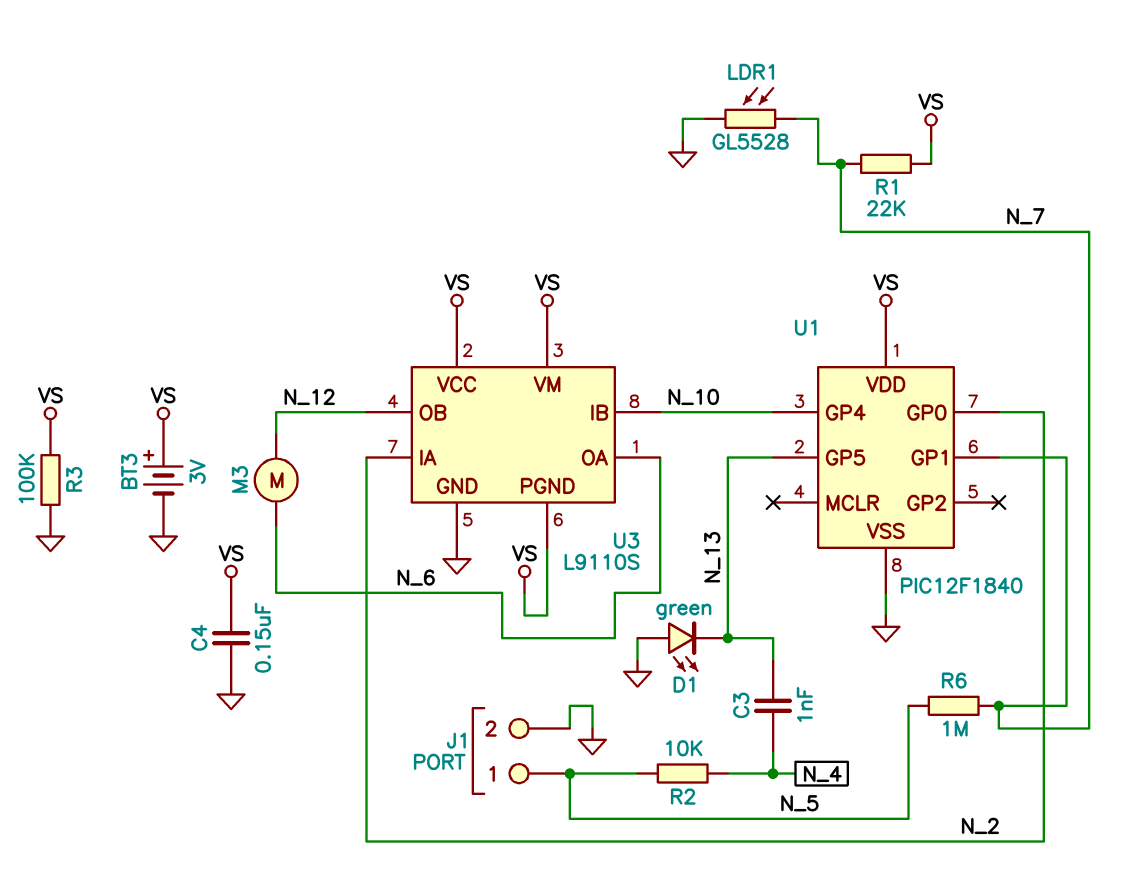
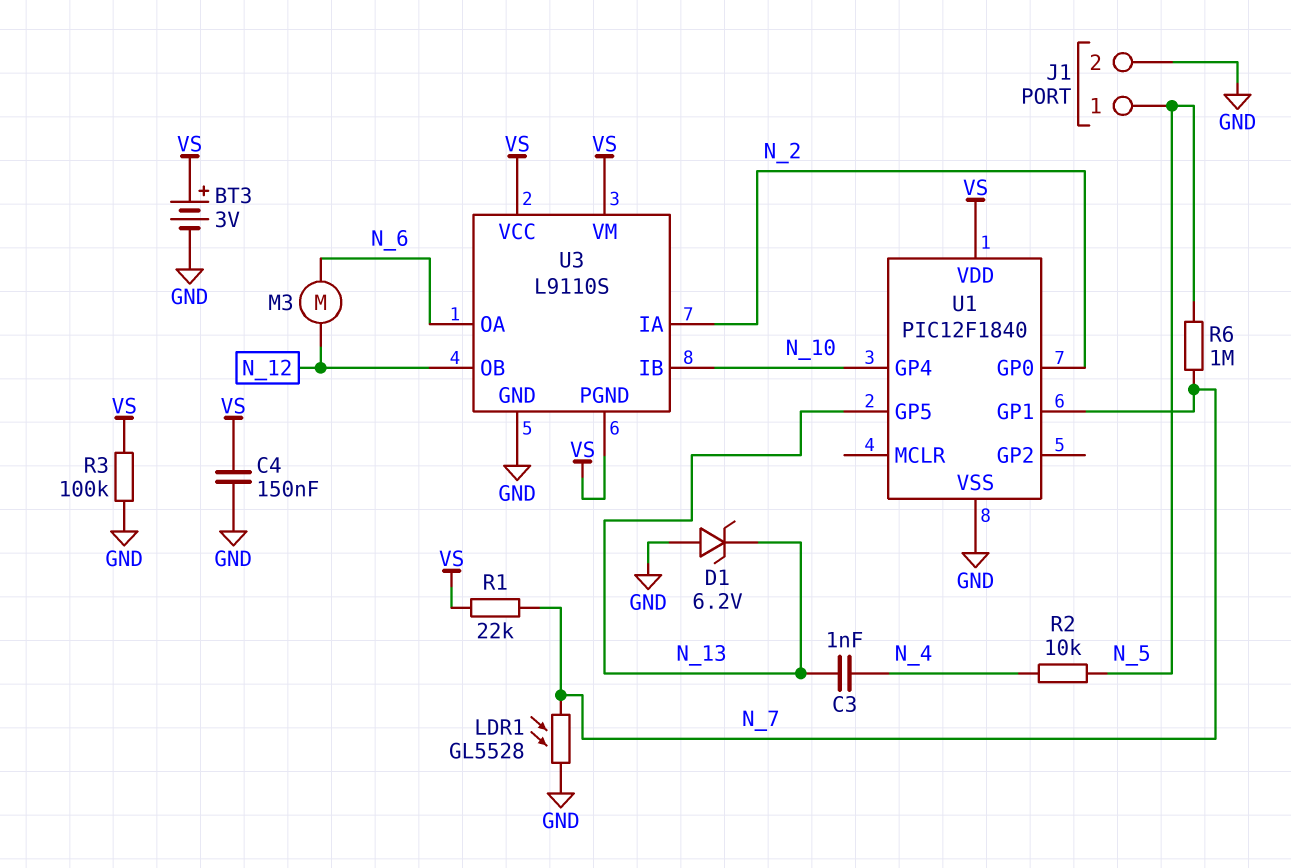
D1: LED green (A GND, K N_13) -> zener 6.2V (A GND, K N_13)

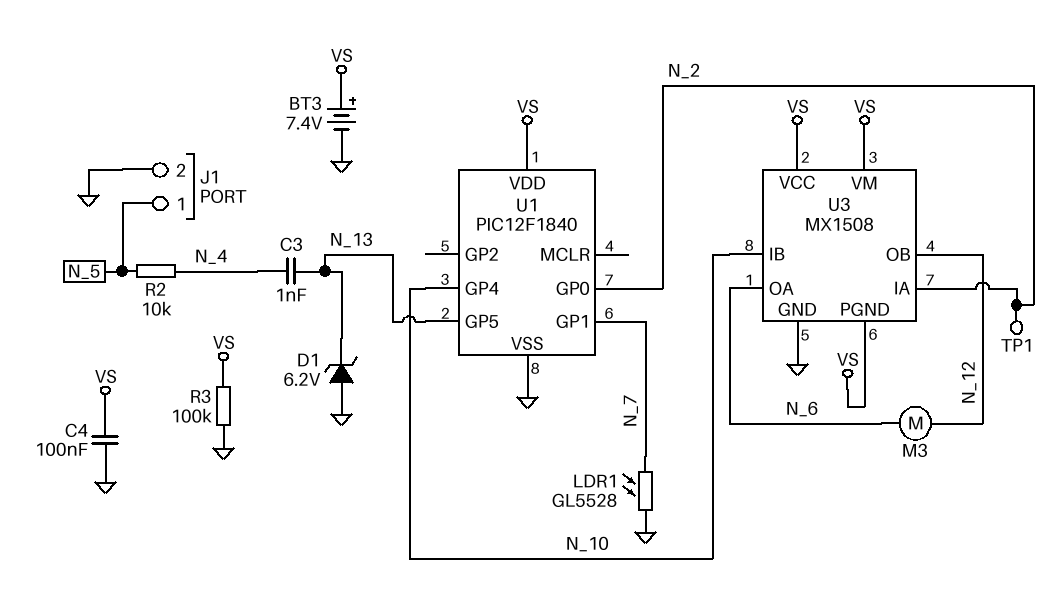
BT3: 3V (plus VS, minus GND) -> 7.4V (plus VS, minus GND)
C4: 150nF (GND, VS) -> 100nF (GND, VS)
R1: 22k (N_7, VS) -> none
R6: 1M (N_5, N_7) -> none
TP1: none -> test point (N_2)
U3: L9110S -> MX1508

